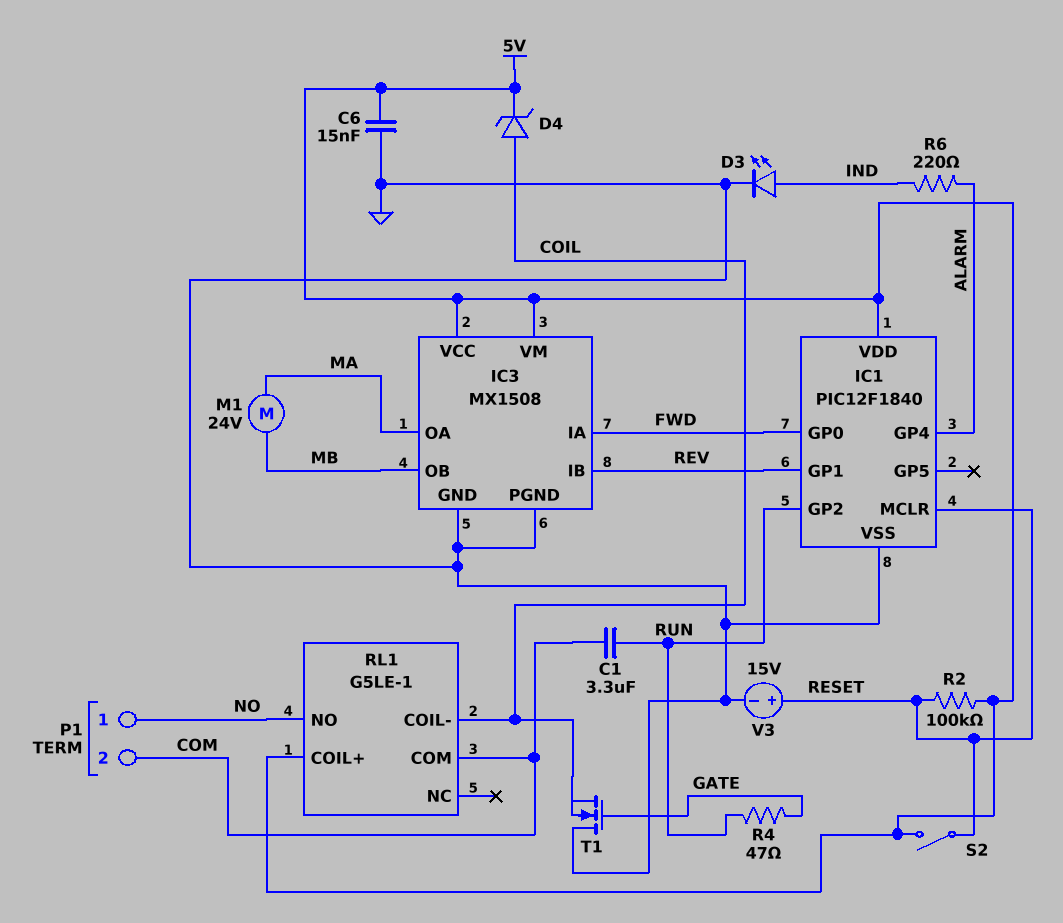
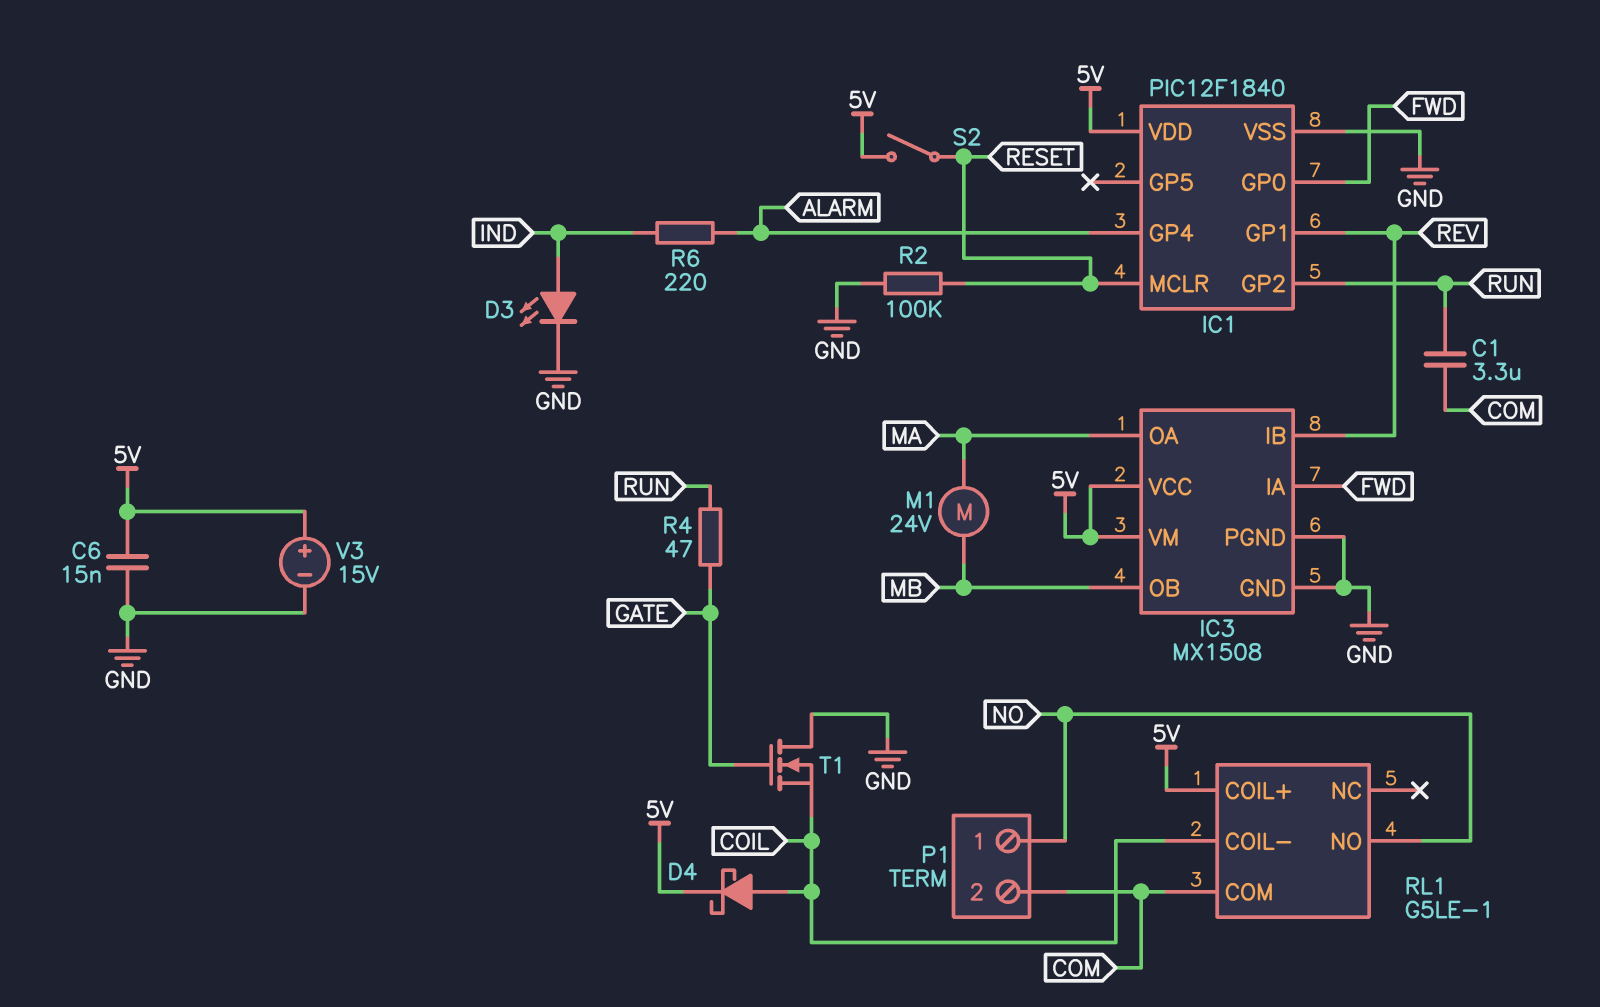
D4: zener (A COIL, K 5V) -> schottky (A COIL, K 5V)
R2: 100k (5V, RESET) -> 100k (GND, RESET)
V3: 15V (plus RESET, minus GND) -> 15V (plus 5V, minus GND)

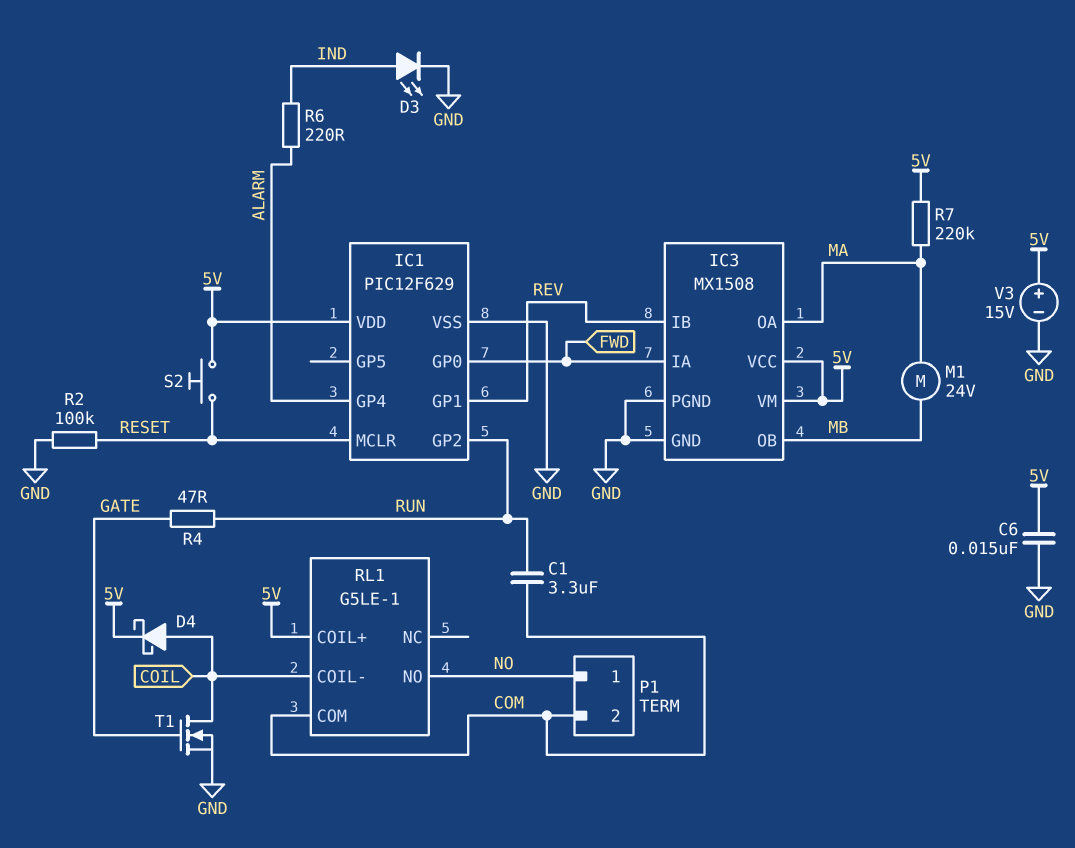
IC1: PIC12F1840 -> PIC12F629
R7: none -> 220k (5V, MA)
S2: switch (5V, RESET) -> button (5V, RESET)
T1: NMOS (G GATE, D GND, S COIL) -> NMOS (G GATE, D COIL, S GND)

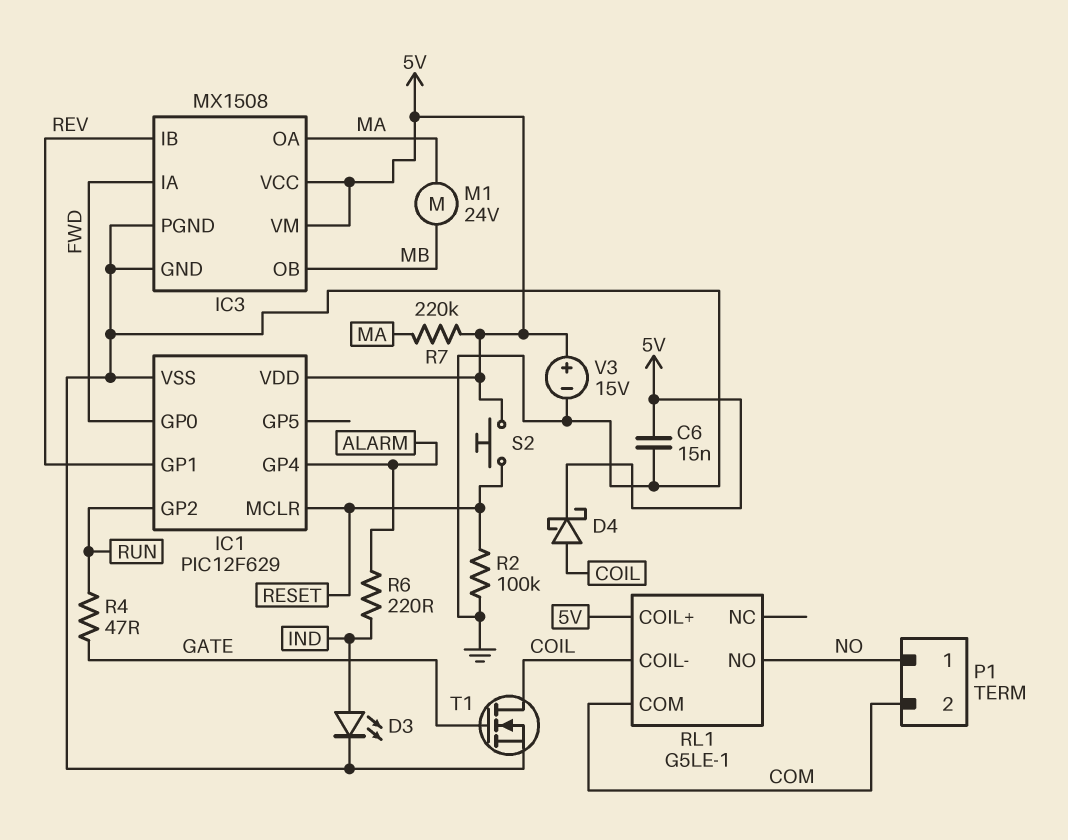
C1: 3.3uF (COM, RUN) -> none

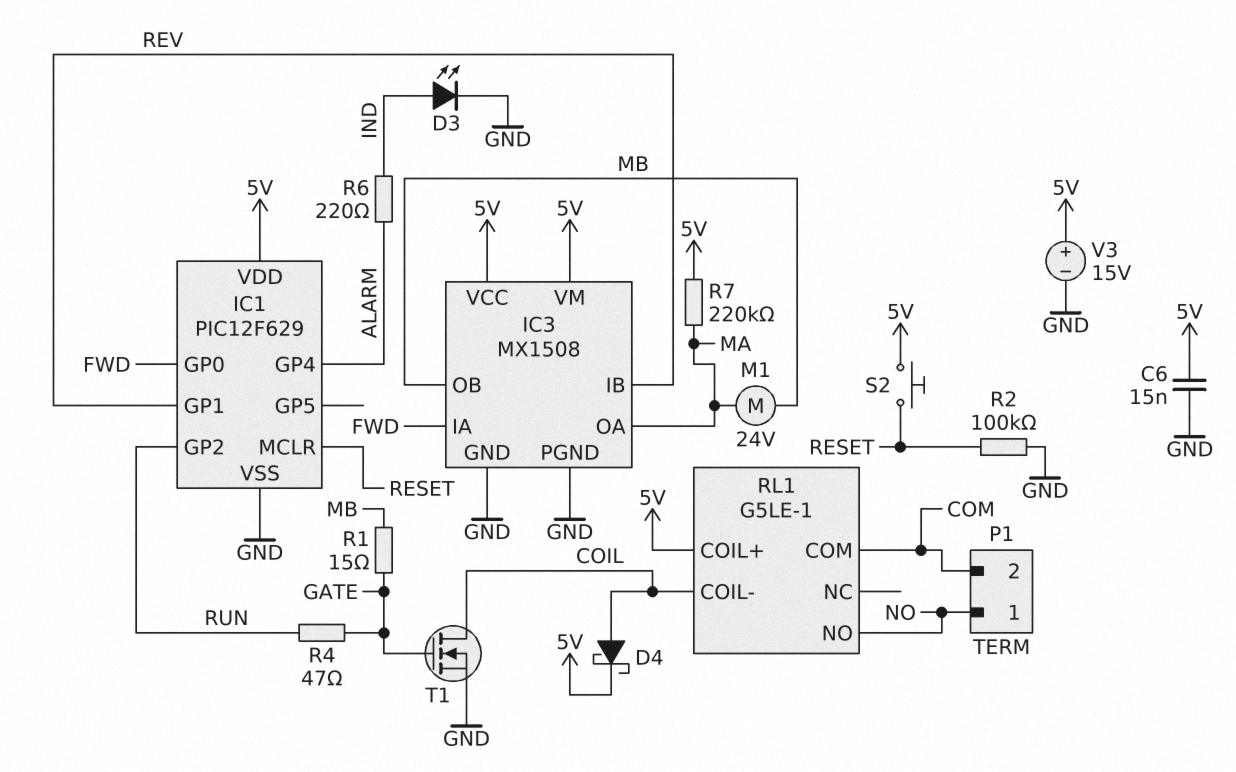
R1: none -> 15 (GATE, MB)

